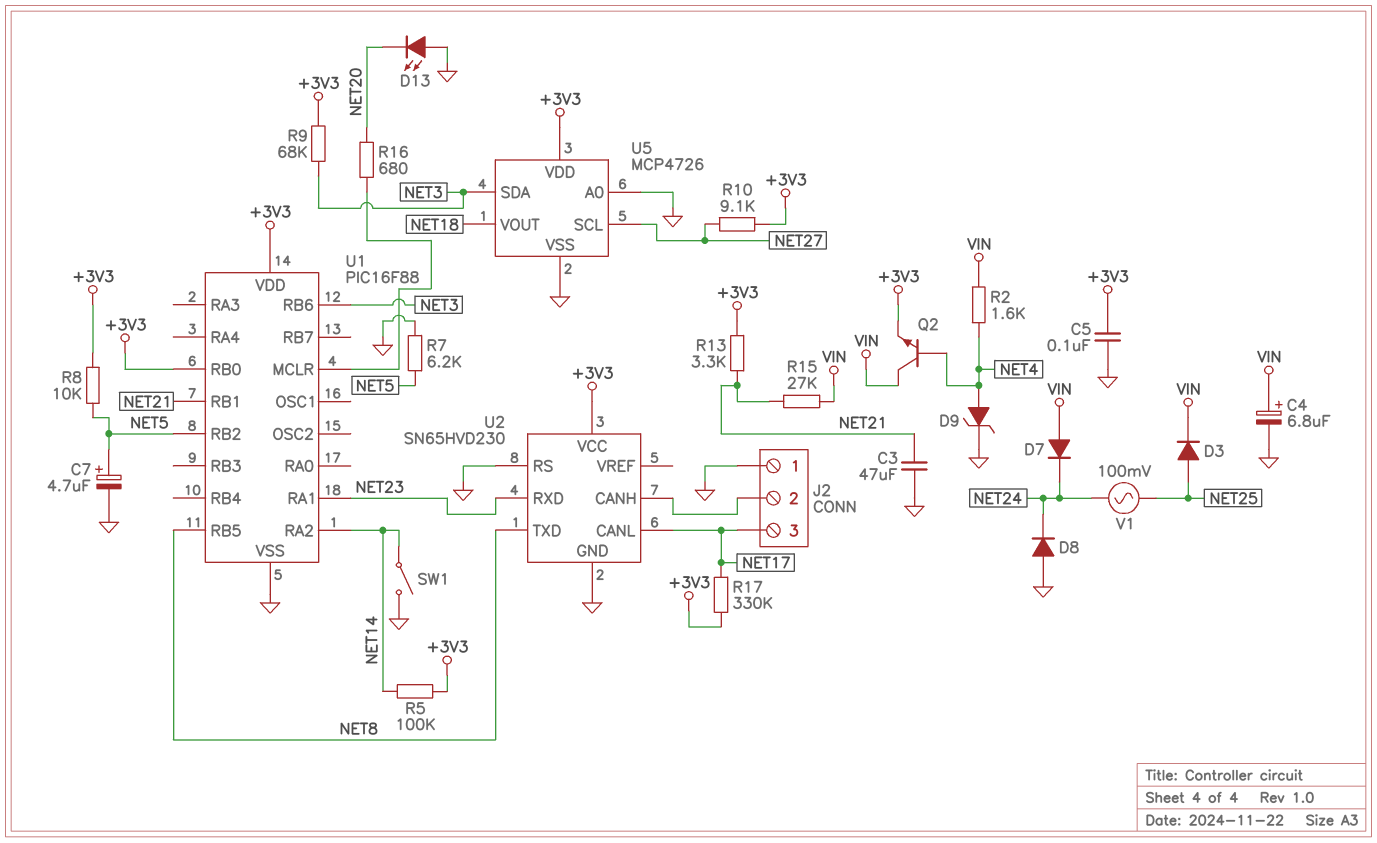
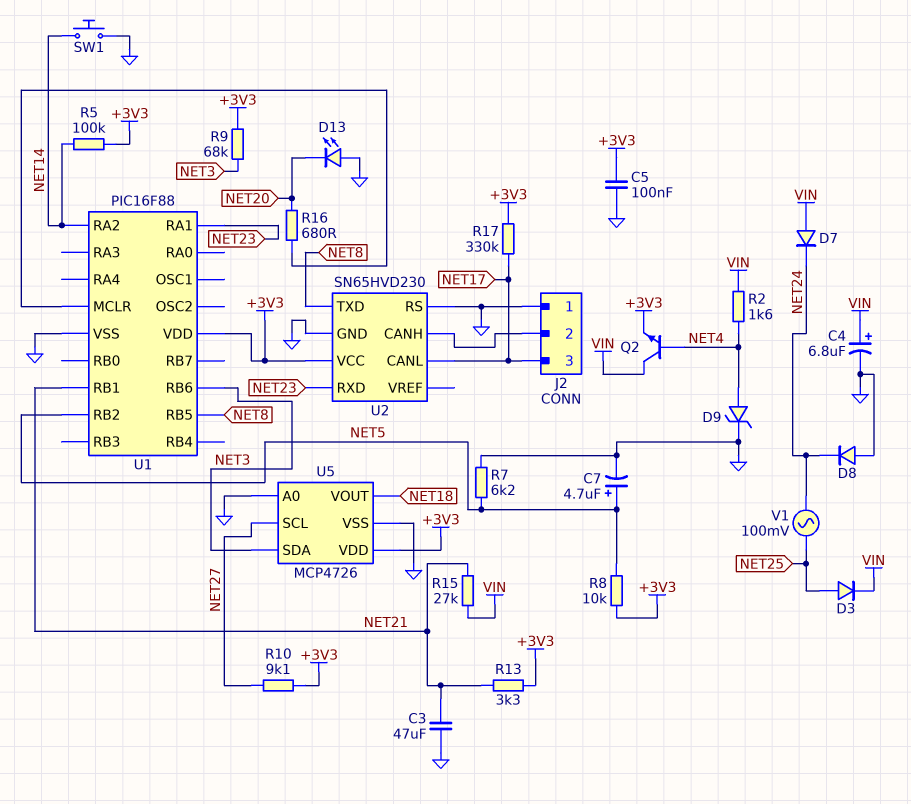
SW1: switch (GND, NET14) -> button (GND, NET14)
U1 pin RB0: +3V3 -> none

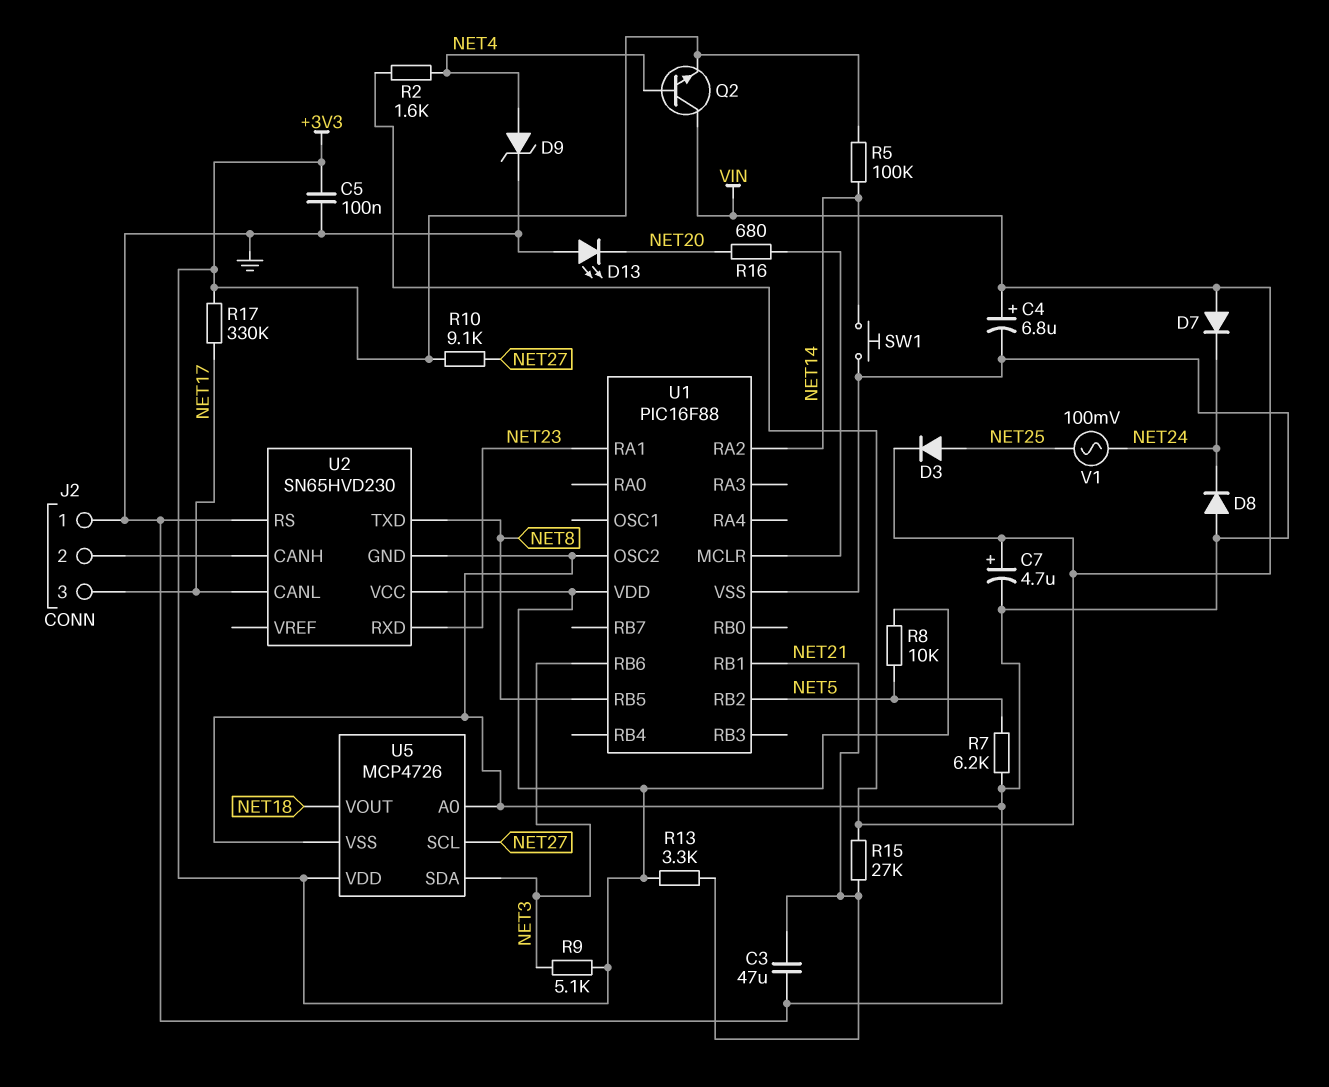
C7: 4.7uF (plus NET5, minus GND) -> 4.7uF (plus VIN, minus GND)
R9: 68k (+3V3, NET3) -> 5.1k (+3V3, NET3)
U1 pin OSC2: none -> GND

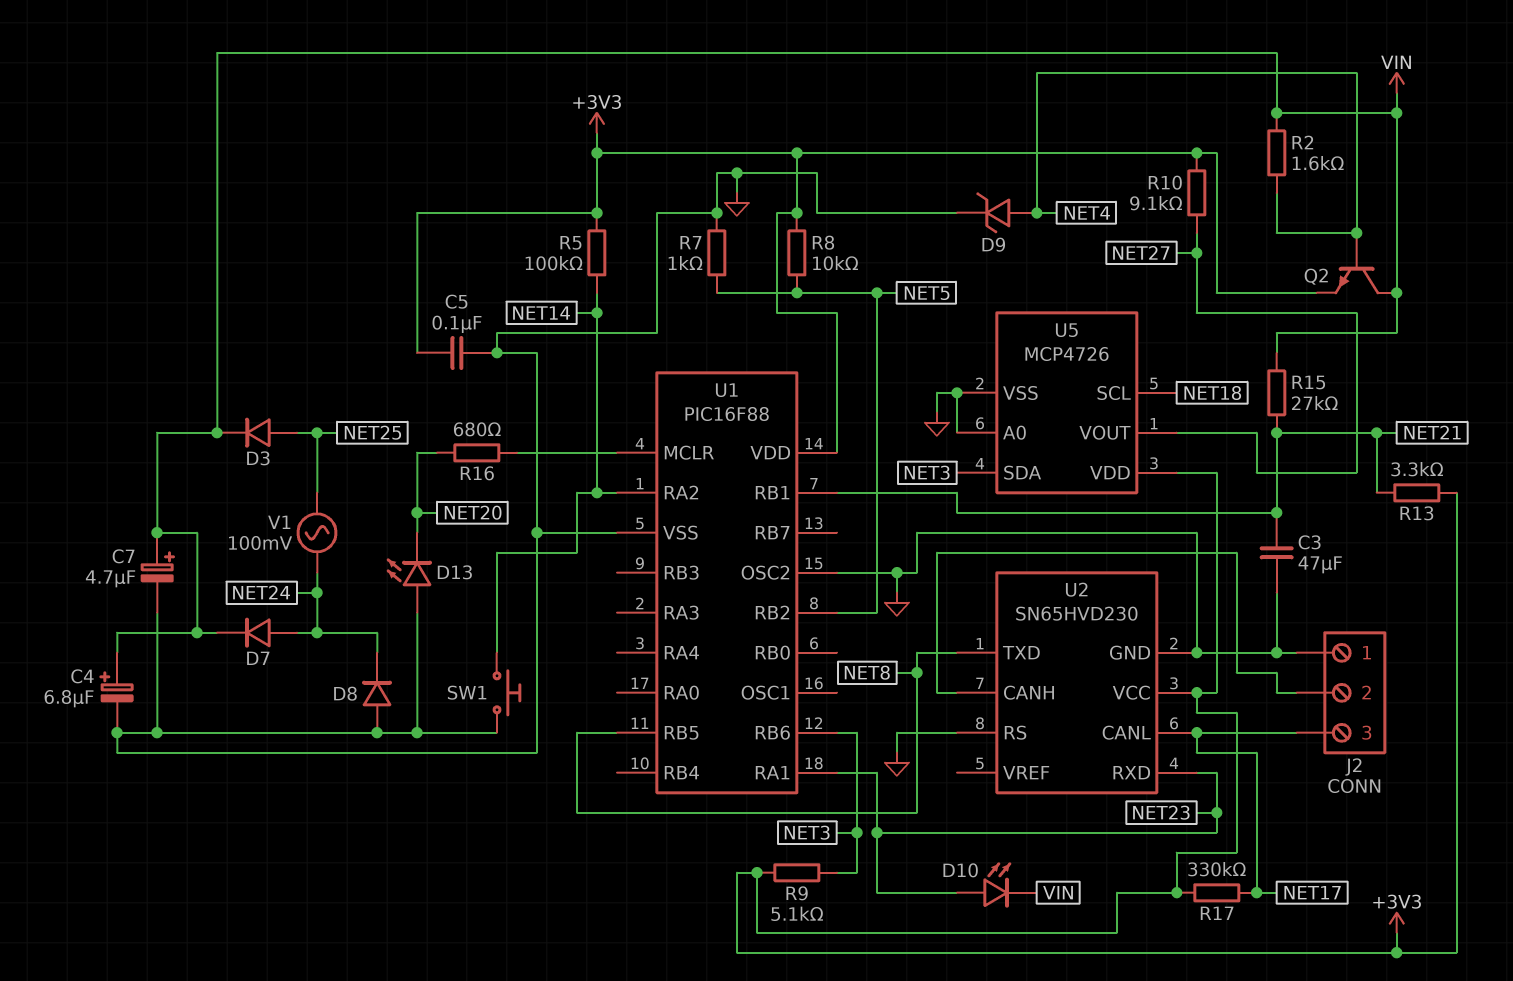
D7: diode (A VIN, K NET24) -> diode (A NET24, K VIN)
D10: none -> LED (A NET23, K VIN)
R7: 6.2k (GND, NET5) -> 1k (GND, NET5)
U5 pin SCL: NET27 -> NET18
U5 pin VOUT: NET18 -> NET27

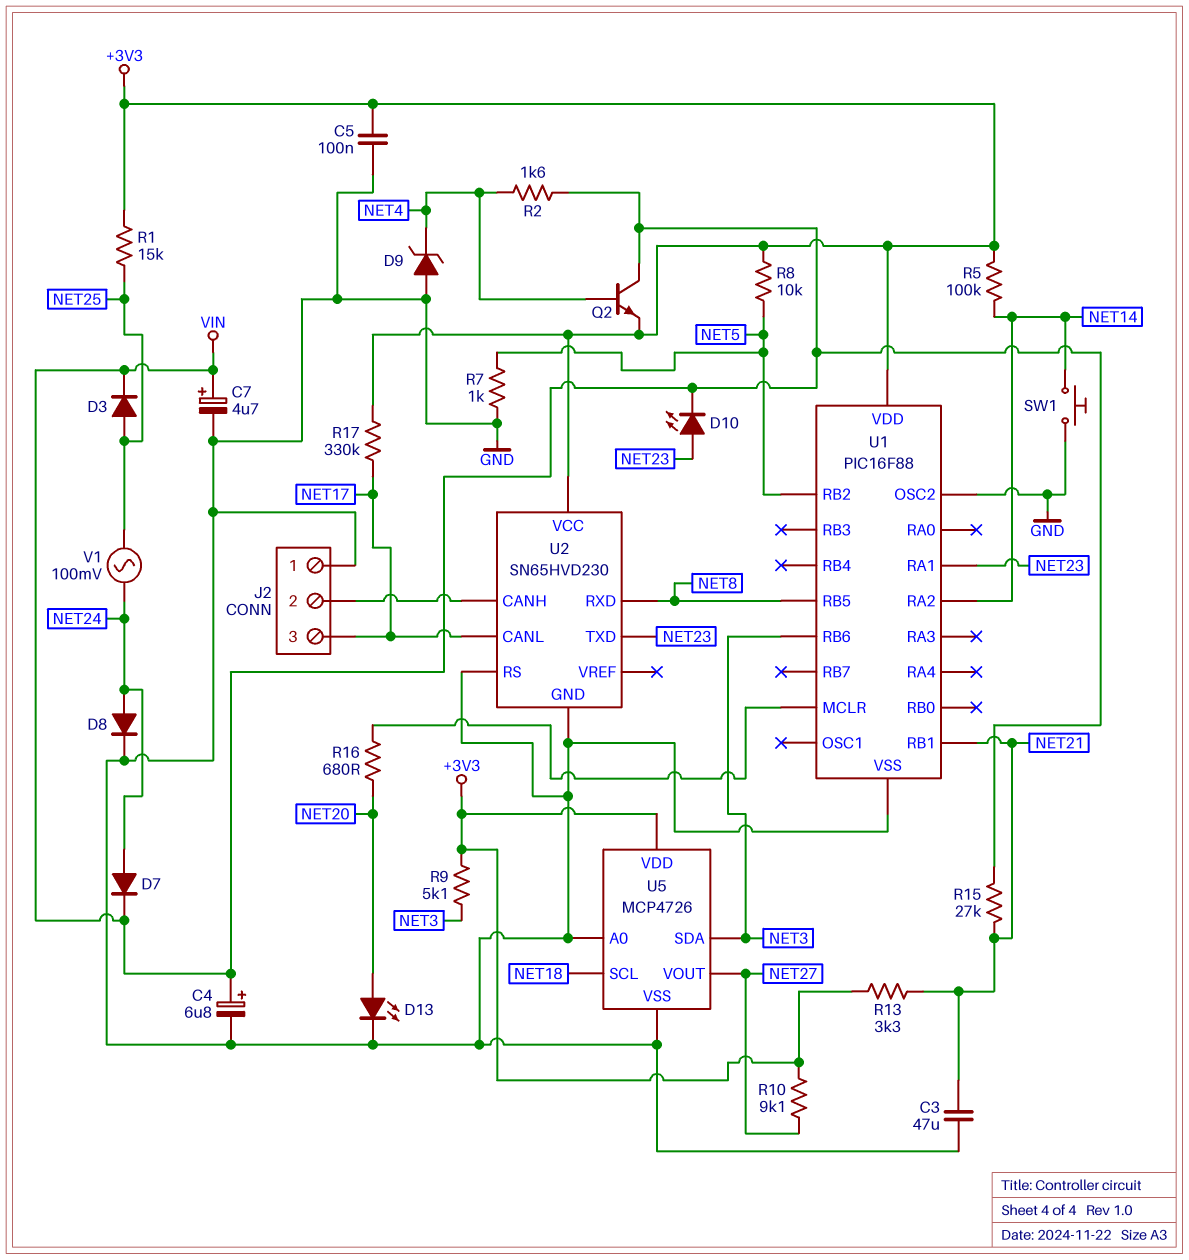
D8: diode (A GND, K NET24) -> diode (A NET24, K GND)
D9: zener (A NET4, K GND) -> zener (A GND, K NET4)
D13: LED (A GND, K NET20) -> LED (A NET20, K GND)
R1: none -> 15k (+3V3, NET25)
U2 pin RXD: NET23 -> NET8
U2 pin TXD: NET8 -> NET23

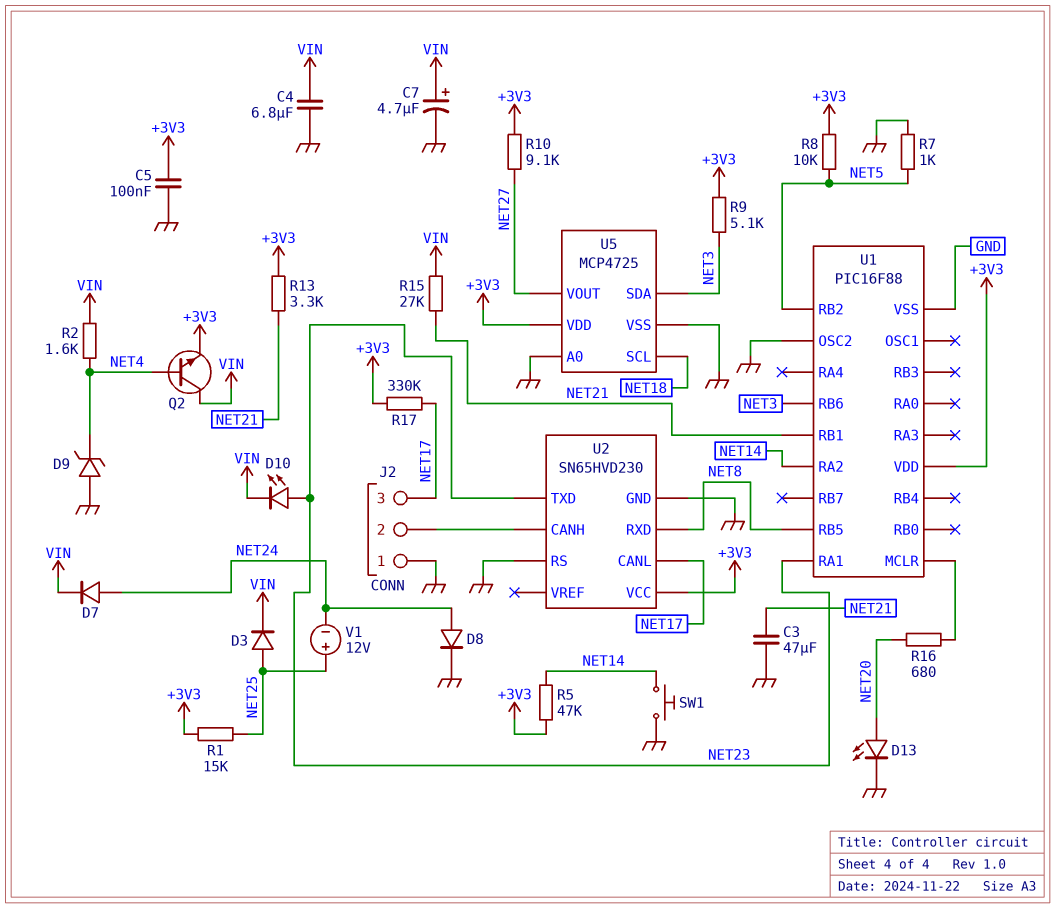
C4: 6.8uF (plus VIN, minus GND) -> 6.8uF (GND, VIN)
R5: 100k (+3V3, NET14) -> 47k (+3V3, NET14)
U5: MCP4726 -> MCP4725
V1: AC 100mV (NET24, NET25) -> 12V (plus NET25, minus NET24)

